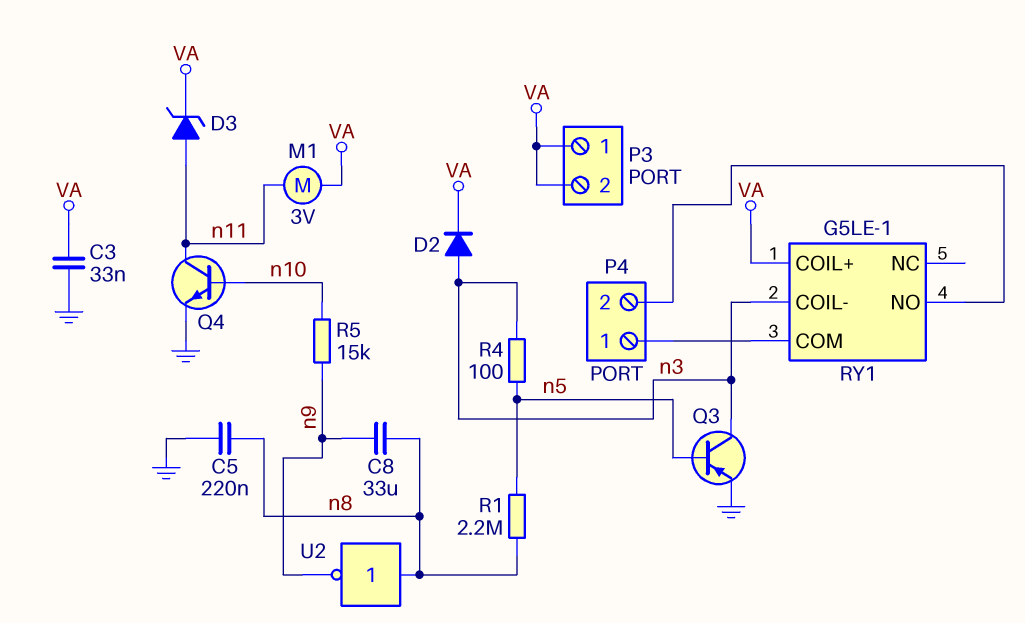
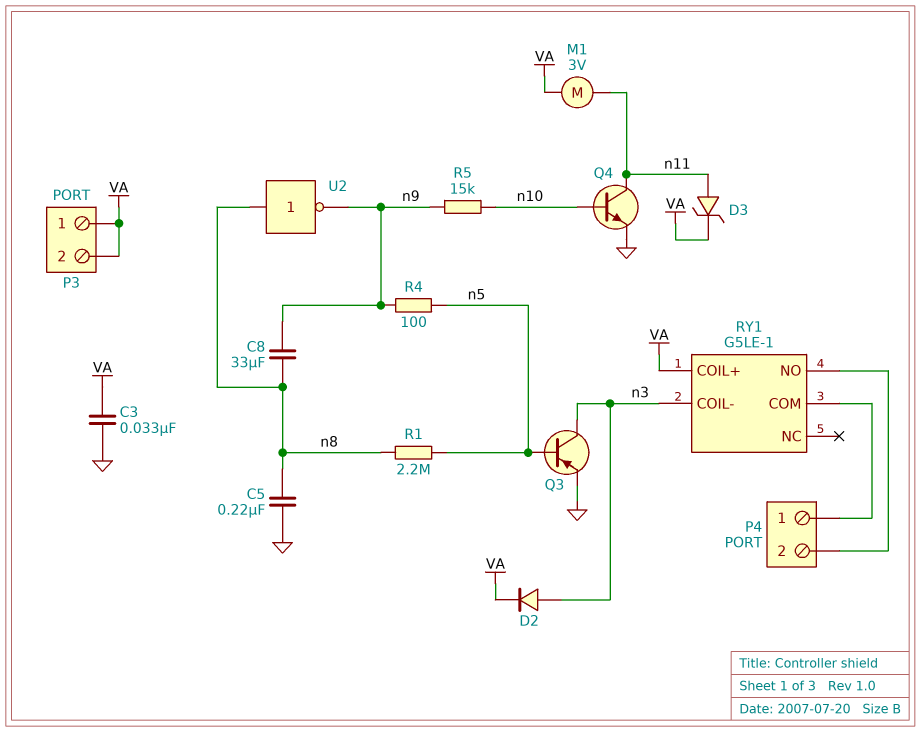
R4: 100 (n3, n5) -> 100 (n5, n9)

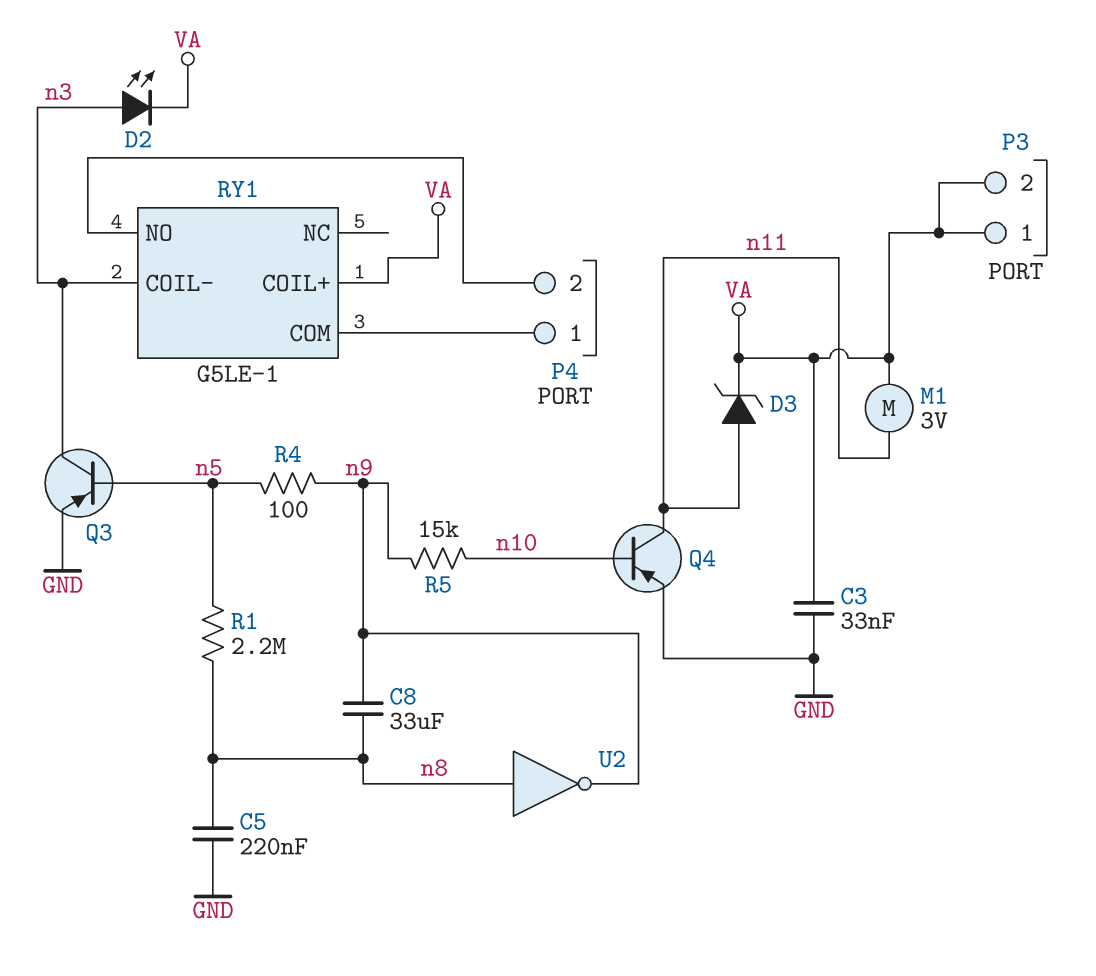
D2: diode (A n3, K VA) -> LED (A n3, K VA)
Q4: NPN (B n10, C n11, E GND) -> PNP (B n10, C n11, E GND)

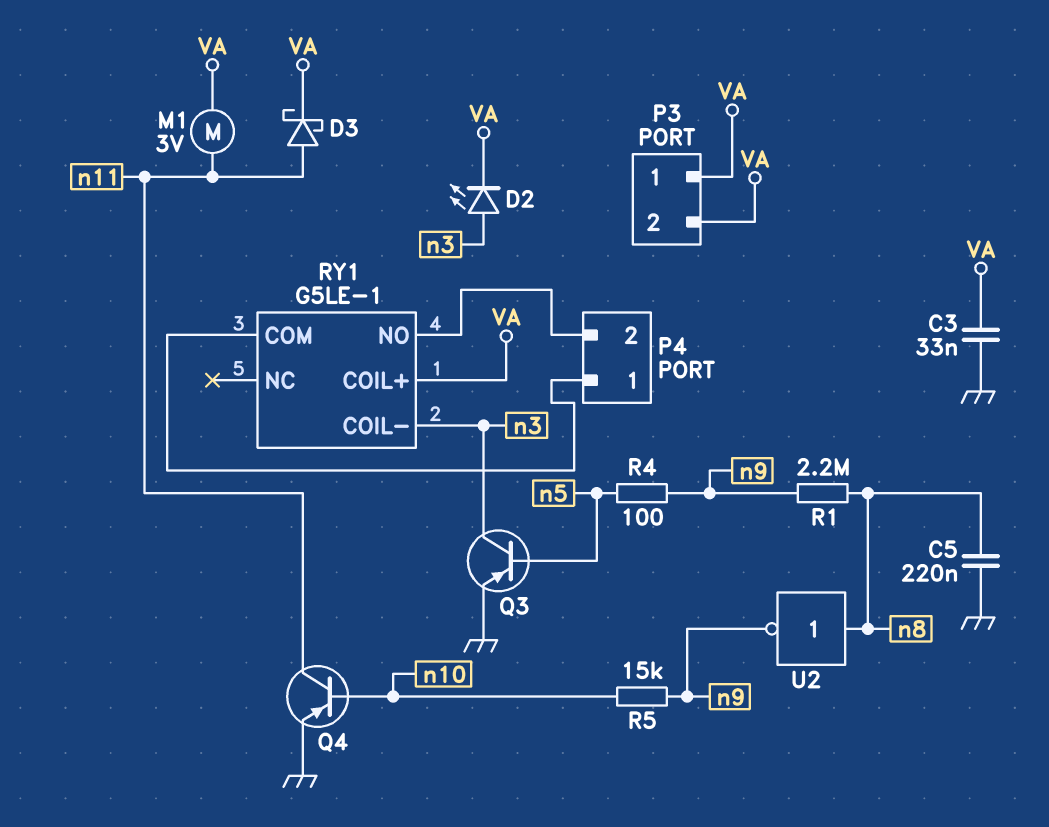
C8: 33uF (n8, n9) -> none
D3: zener (A n11, K VA) -> schottky (A n11, K VA)
R1: 2.2M (n5, n8) -> 2.2M (n8, n9)

